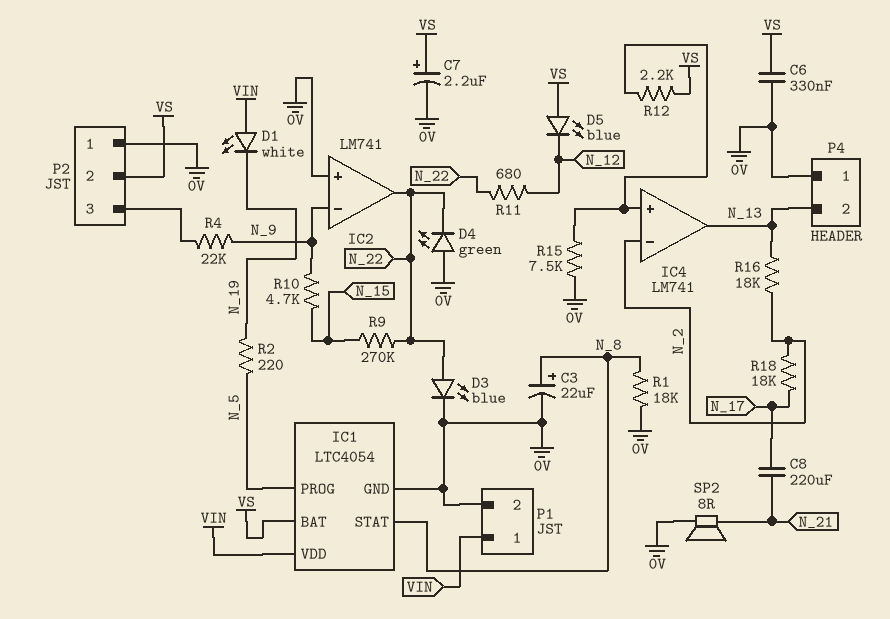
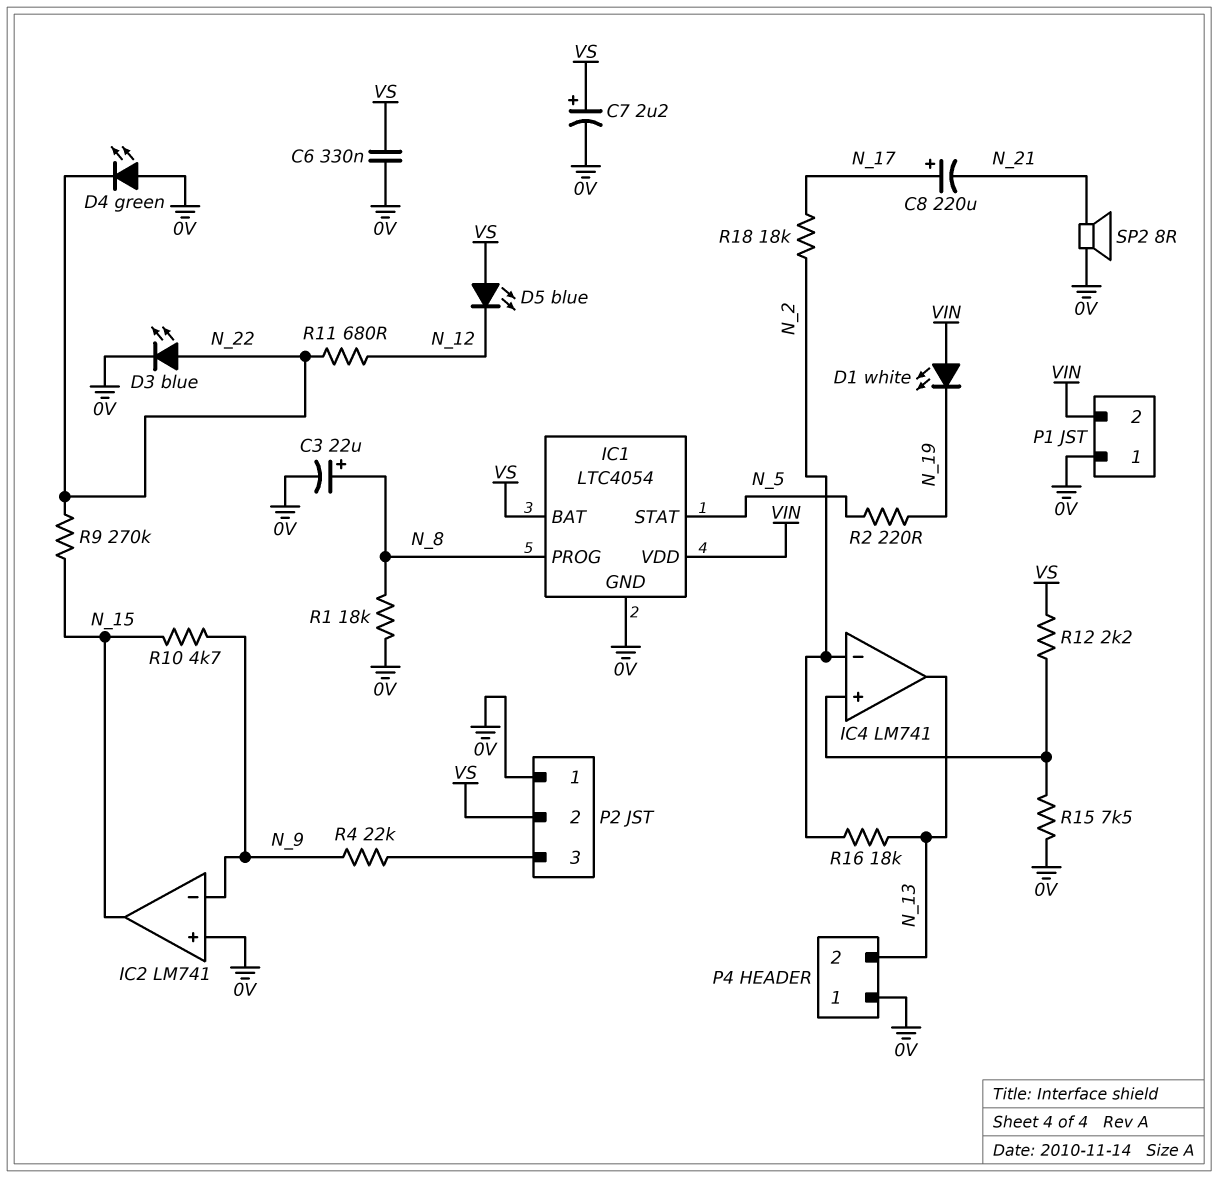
C8: 220uF (N_17, N_21) -> 220uF (plus N_17, minus N_21)
IC1 pin PROG: N_5 -> N_8
IC1 pin STAT: N_8 -> N_5
IC2 pin out: N_22 -> N_15
P1 pin 1: VIN -> 0V
P1 pin 2: 0V -> VIN

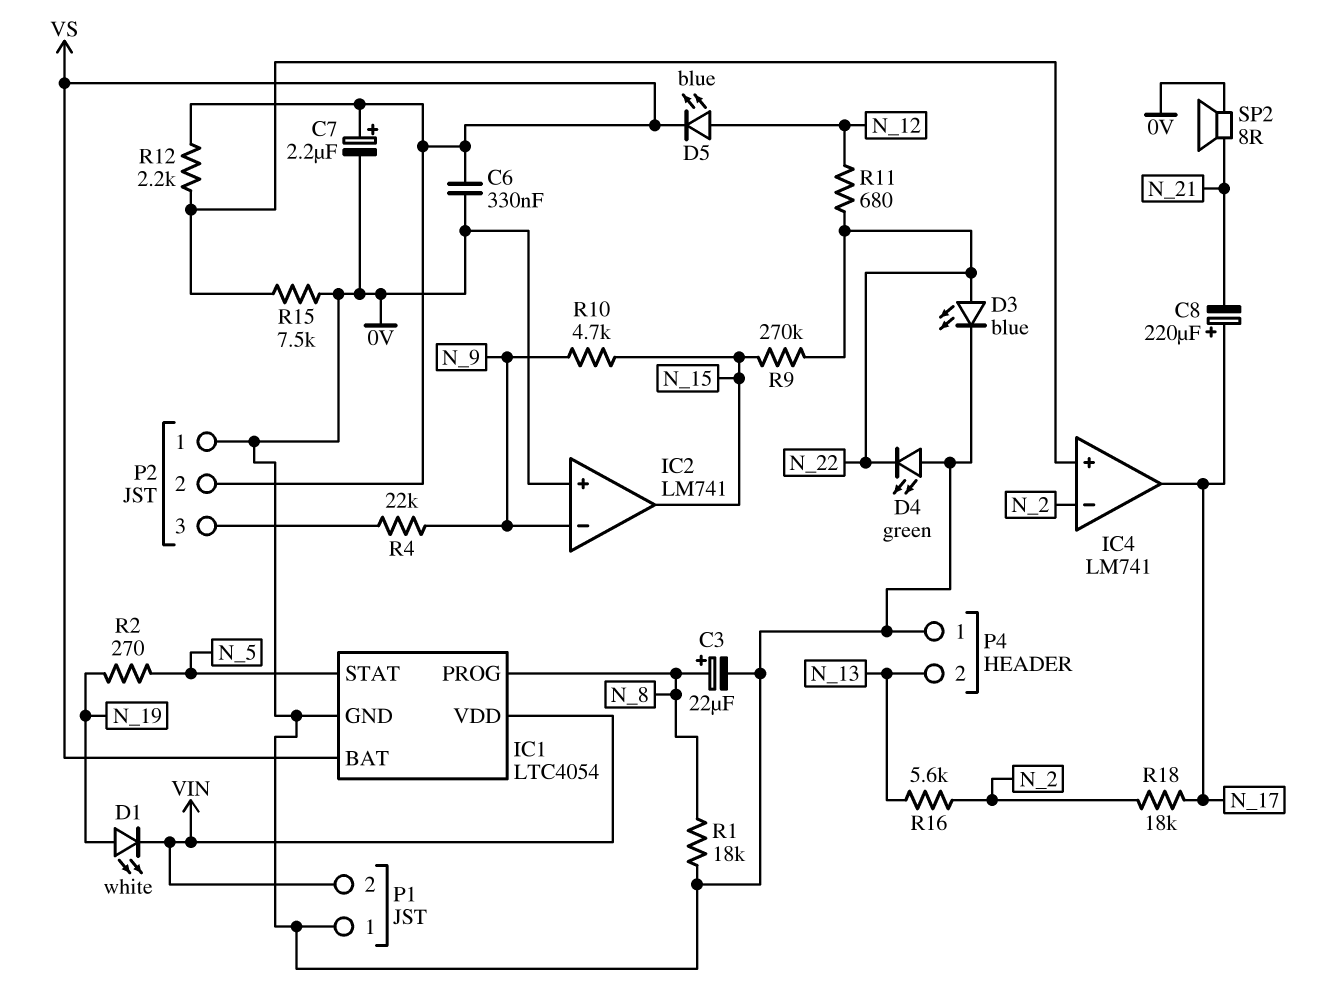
D1: LED white (A VIN, K N_19) -> LED white (A N_19, K VIN)
D5: LED blue (A VS, K N_12) -> LED blue (A N_12, K VS)
IC4 pin out: N_13 -> N_17
R2: 220 (N_5, N_19) -> 270 (N_5, N_19)
R16: 18k (N_2, N_13) -> 5.6k (N_2, N_13)

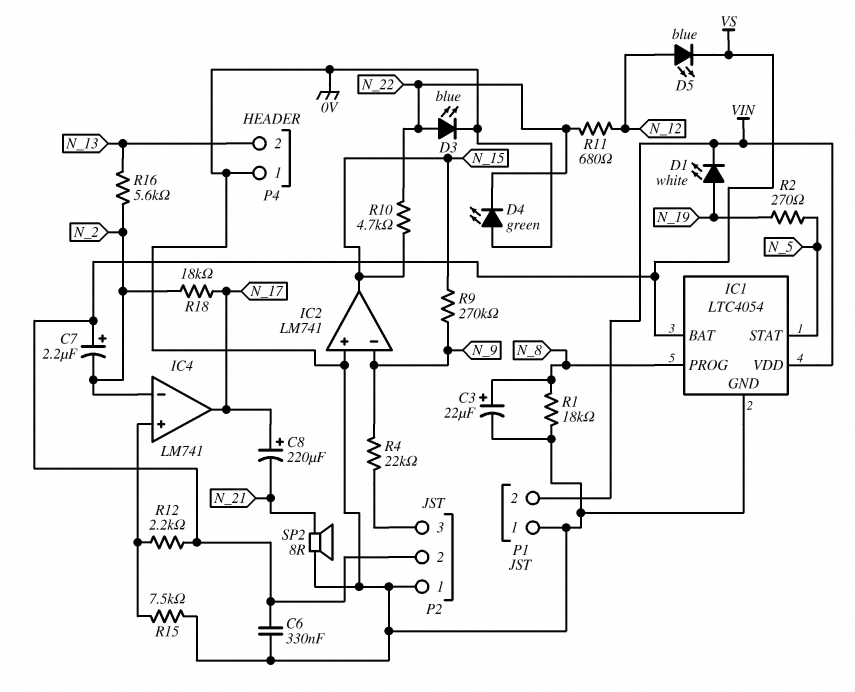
C7: 2.2uF (plus VS, minus 0V) -> 2.2uF (plus VS, minus N_2)
R9: 270k (N_15, N_22) -> 270k (N_9, N_15)
R10: 4.7k (N_9, N_15) -> 4.7k (N_15, N_22)

